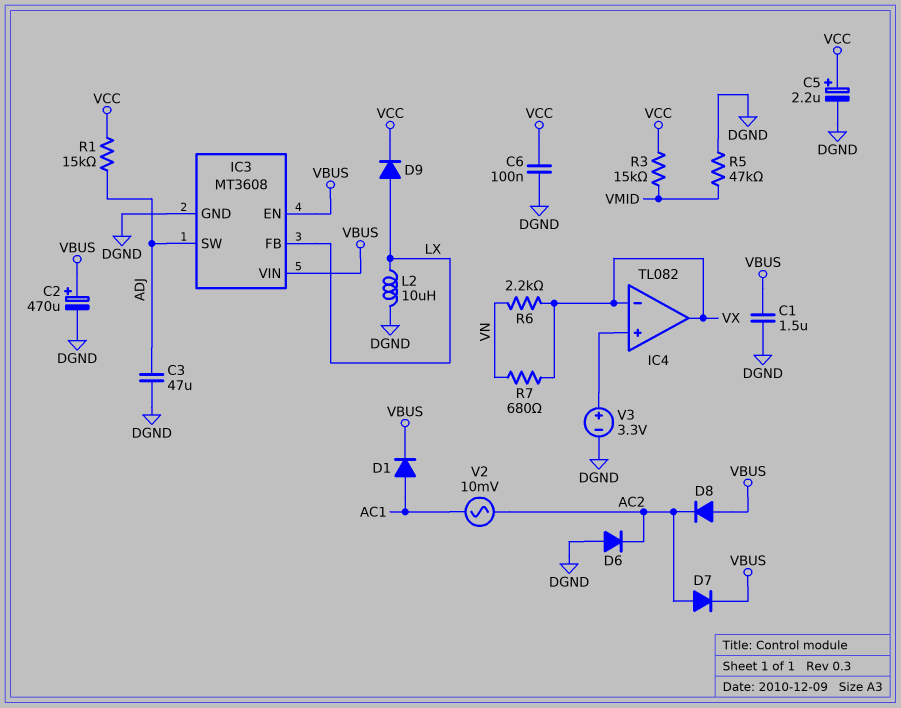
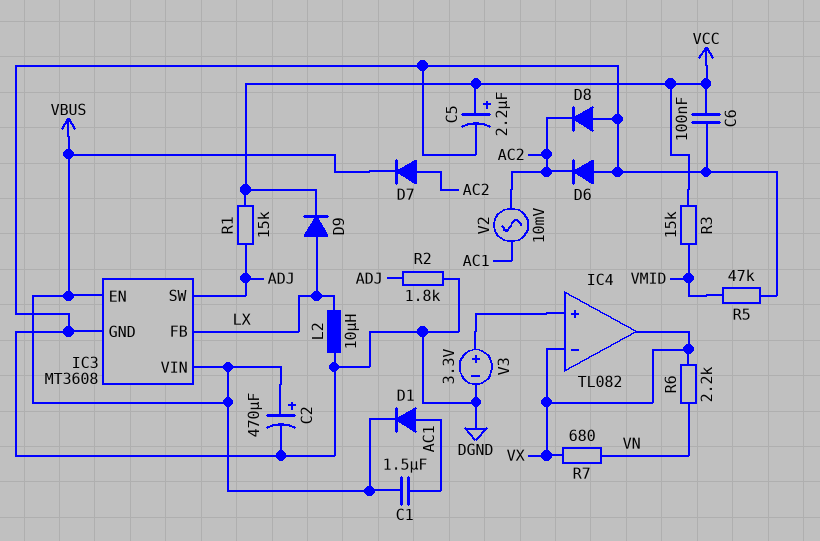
C1: 1.5uF (DGND, VBUS) -> 1.5uF (AC1, VBUS)
C3: 47uF (ADJ, DGND) -> none
D8: diode (A VBUS, K AC2) -> diode (A DGND, K AC2)
R2: none -> 1.8k (ADJ, DGND)

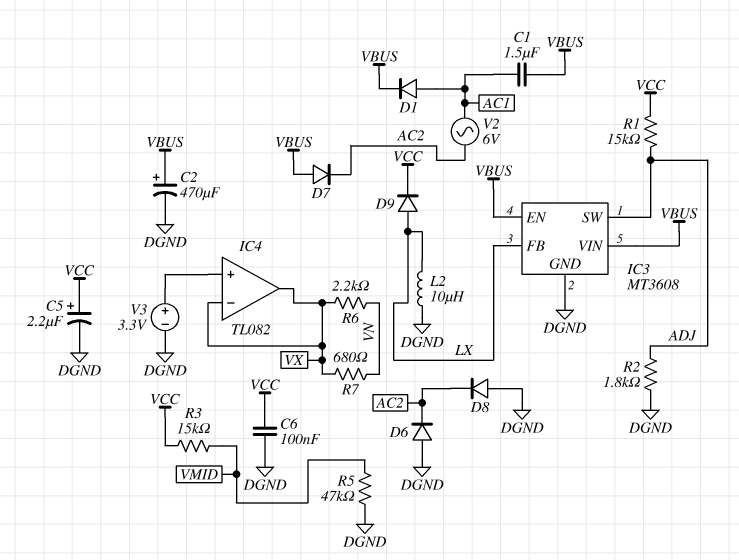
D7: diode (A AC2, K VBUS) -> diode (A VBUS, K AC2)
V2: AC 10mV (AC1, AC2) -> AC 6V (AC1, AC2)

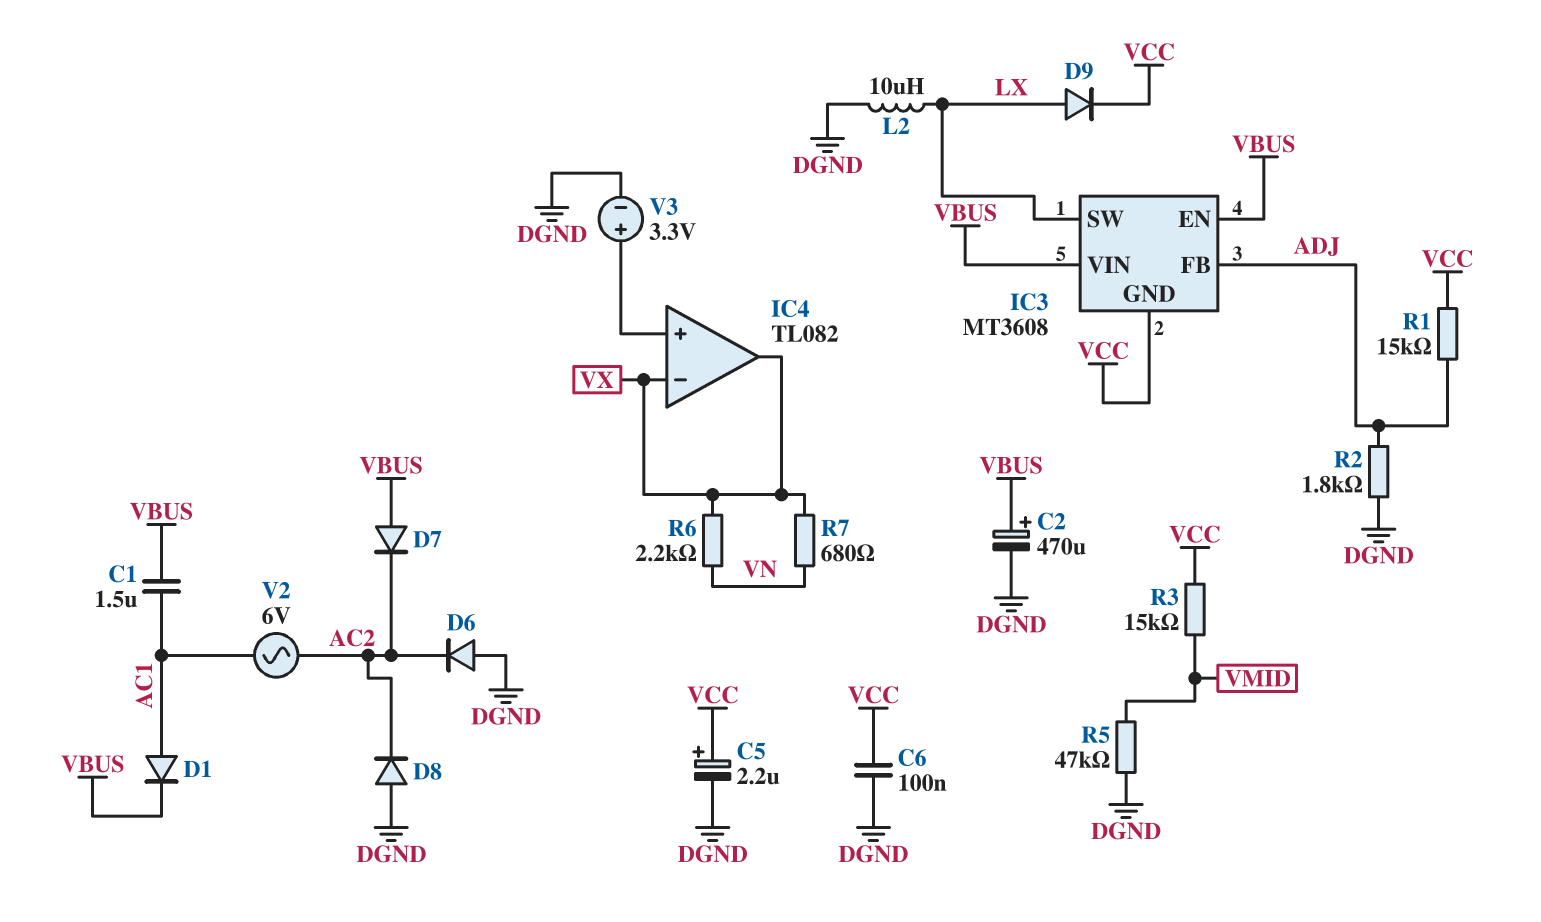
IC3 pin FB: LX -> ADJ
IC3 pin GND: DGND -> VCC
IC3 pin SW: ADJ -> LX

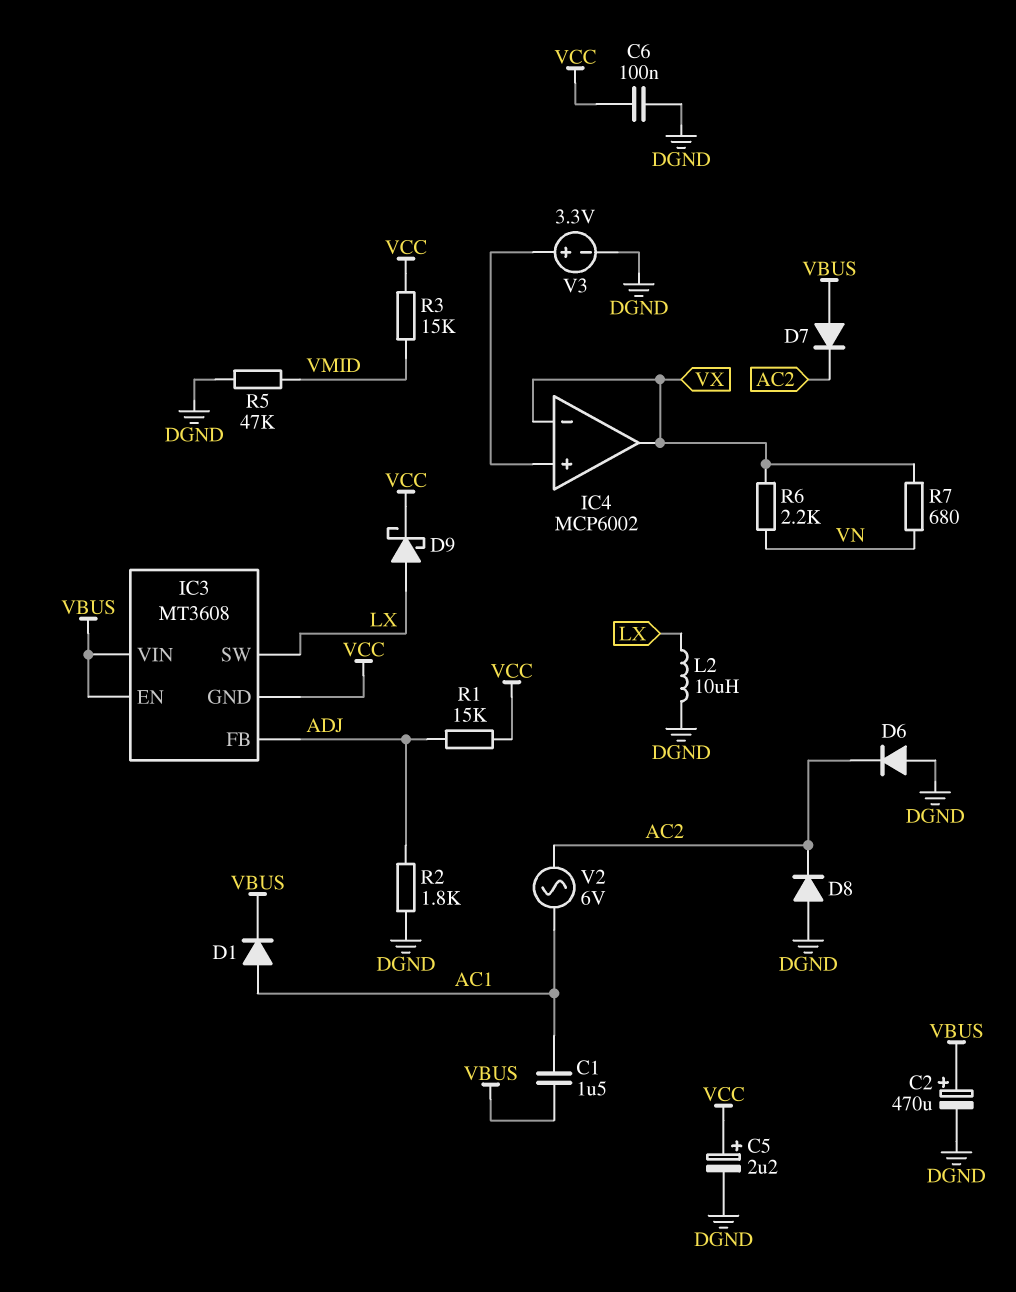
D9: diode (A LX, K VCC) -> schottky (A LX, K VCC)
IC4: TL082 -> MCP6002

